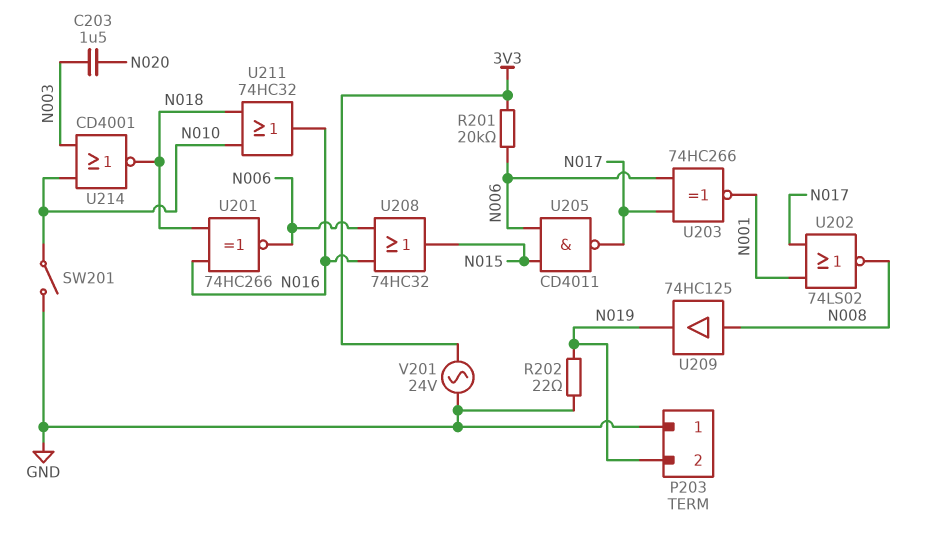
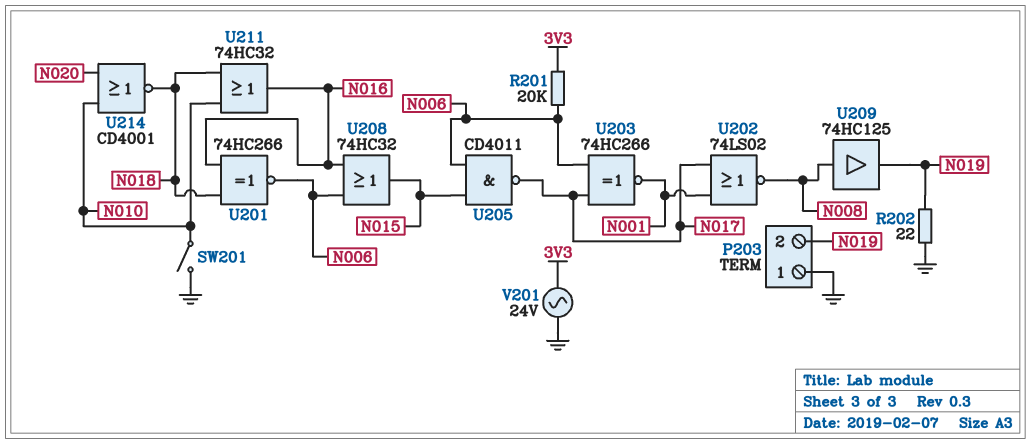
C203: 1.5uF (N003, N020) -> none
U214: NOR CD4001 (in N003, in N010, out N018) -> NOR CD4001 (in N010, in N020, out N018)

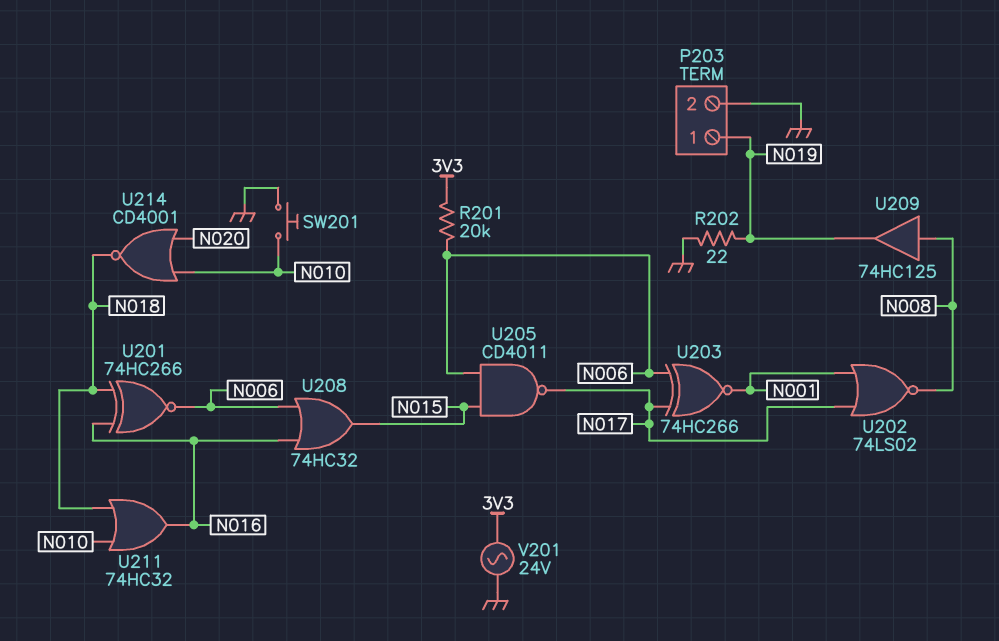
P203 pin 1: GND -> N019
P203 pin 2: N019 -> GND
SW201: switch (GND, N010) -> button (GND, N010)

